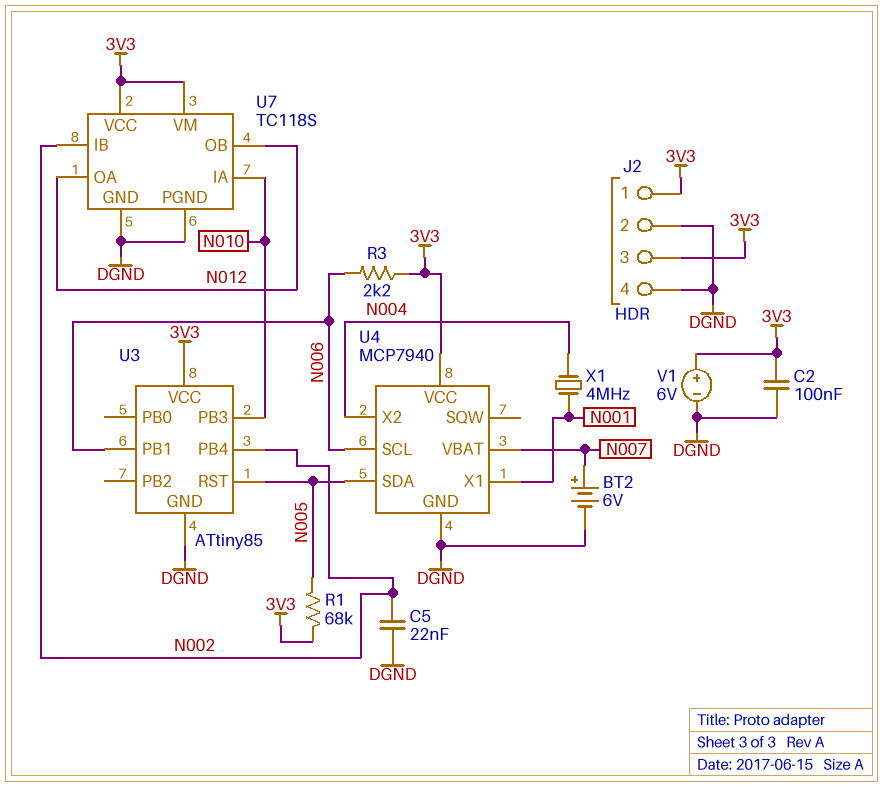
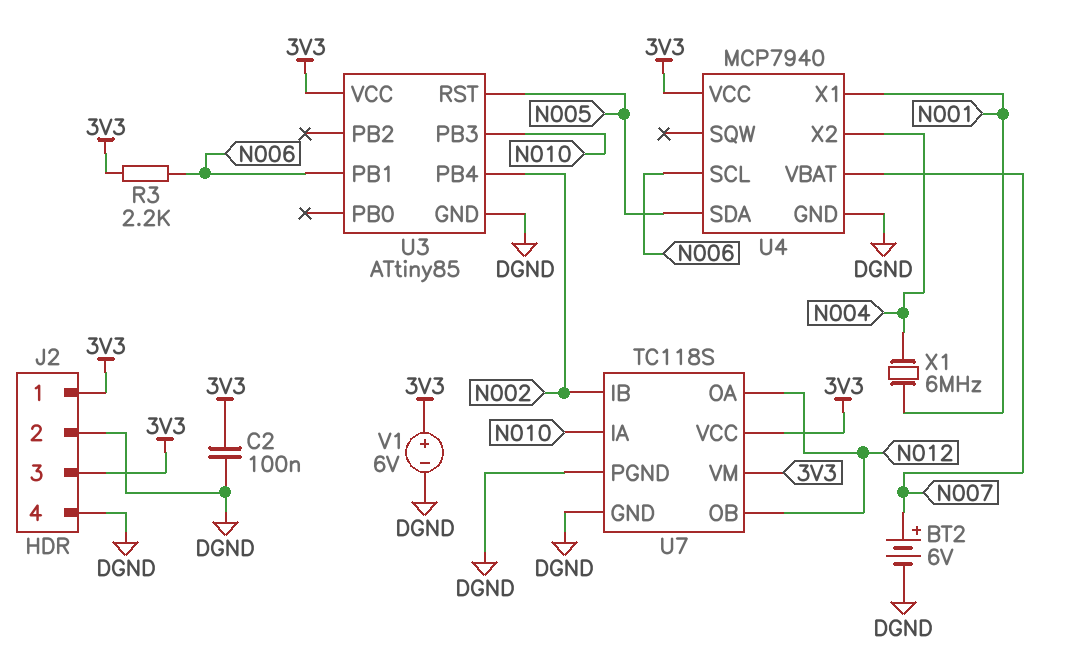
C5: 22nF (DGND, N002) -> none
R1: 68k (3V3, N005) -> none
X1: 4MHz (N001, N004) -> 6MHz (N001, N004)

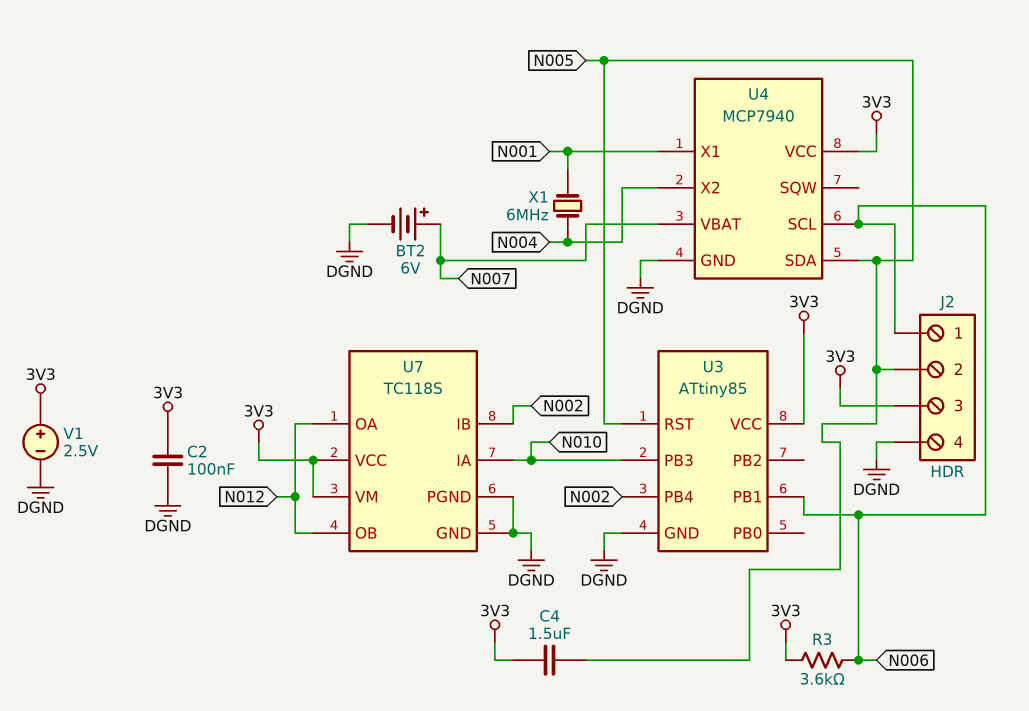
C4: none -> 1.5uF (3V3, N005)
J2 pin 1: 3V3 -> N006
J2 pin 2: DGND -> N005
R3: 2.2k (3V3, N006) -> 3.6k (3V3, N006)
V1: 6V (plus 3V3, minus DGND) -> 2.5V (plus 3V3, minus DGND)

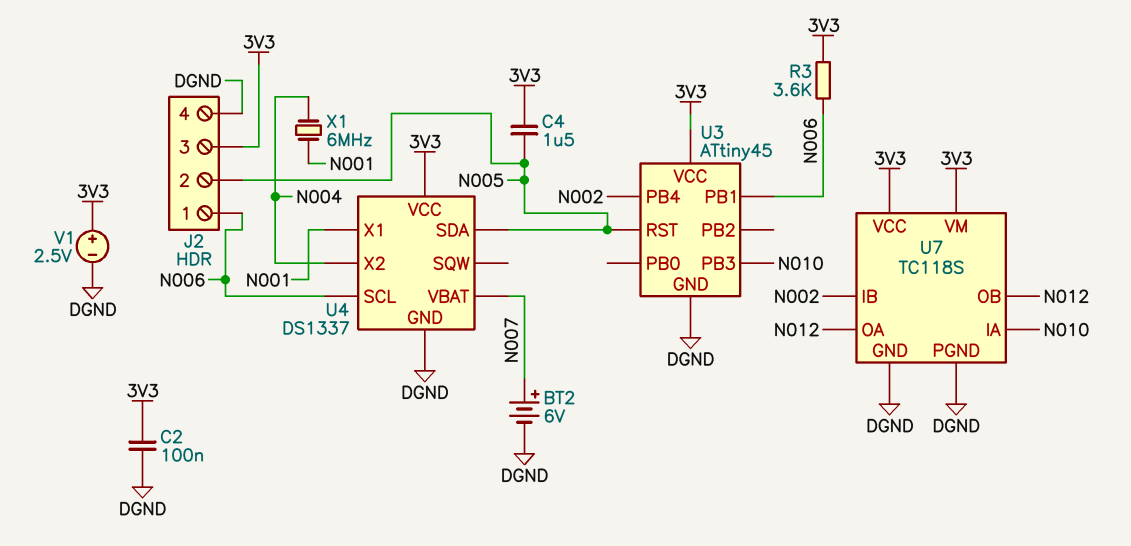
U3: ATtiny85 -> ATtiny45
U4: MCP7940 -> DS1337

